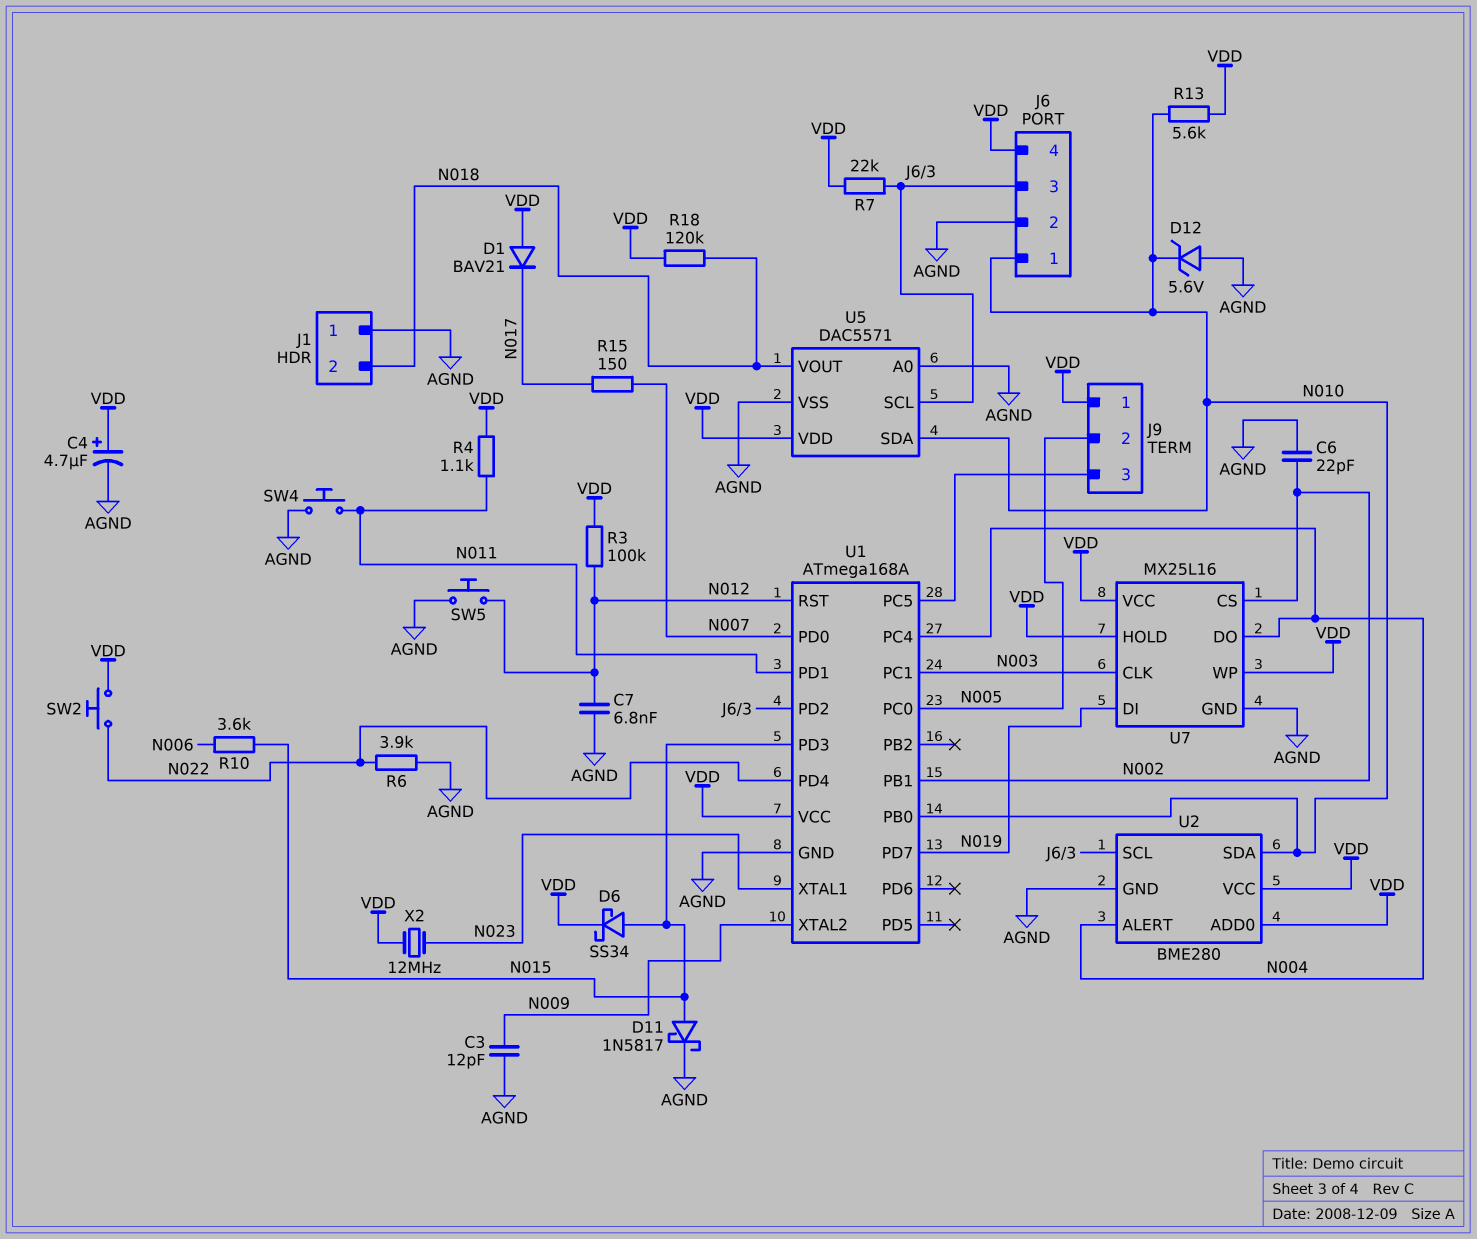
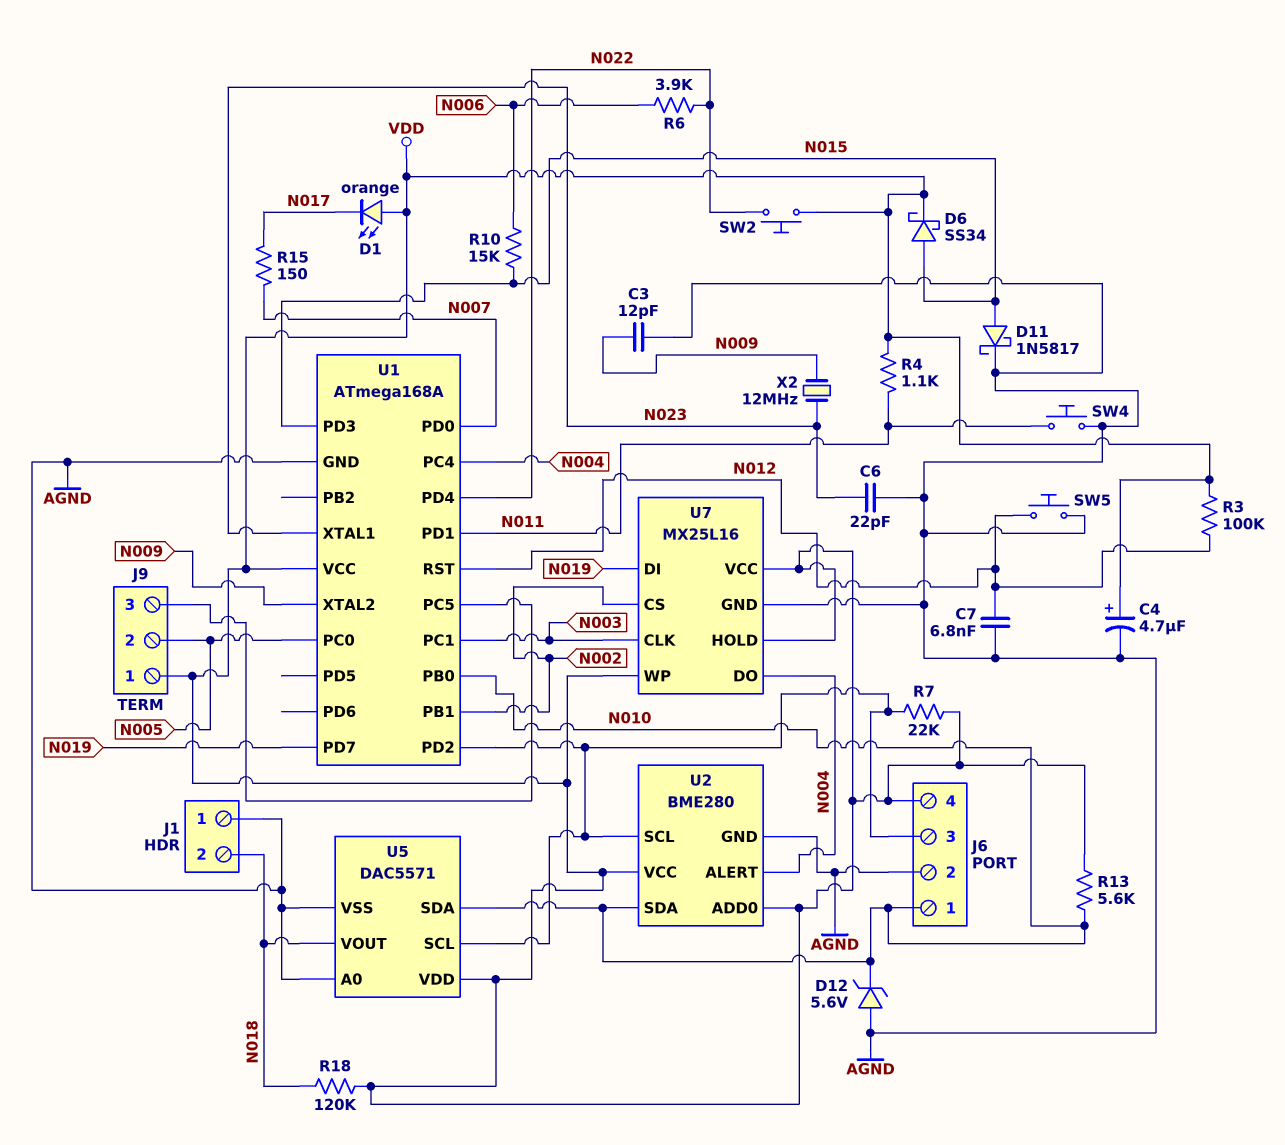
C6: 22pF (AGND, N002) -> 22pF (AGND, N023)
D1: diode BAV21 (A VDD, K N017) -> LED orange (A VDD, K N017)
R6: 3.9k (AGND, N022) -> 3.9k (N006, N022)
R10: 3.6k (N006, N015) -> 15k (N006, N015)
X2: 12MHz (N023, VDD) -> 12MHz (N009, N023)

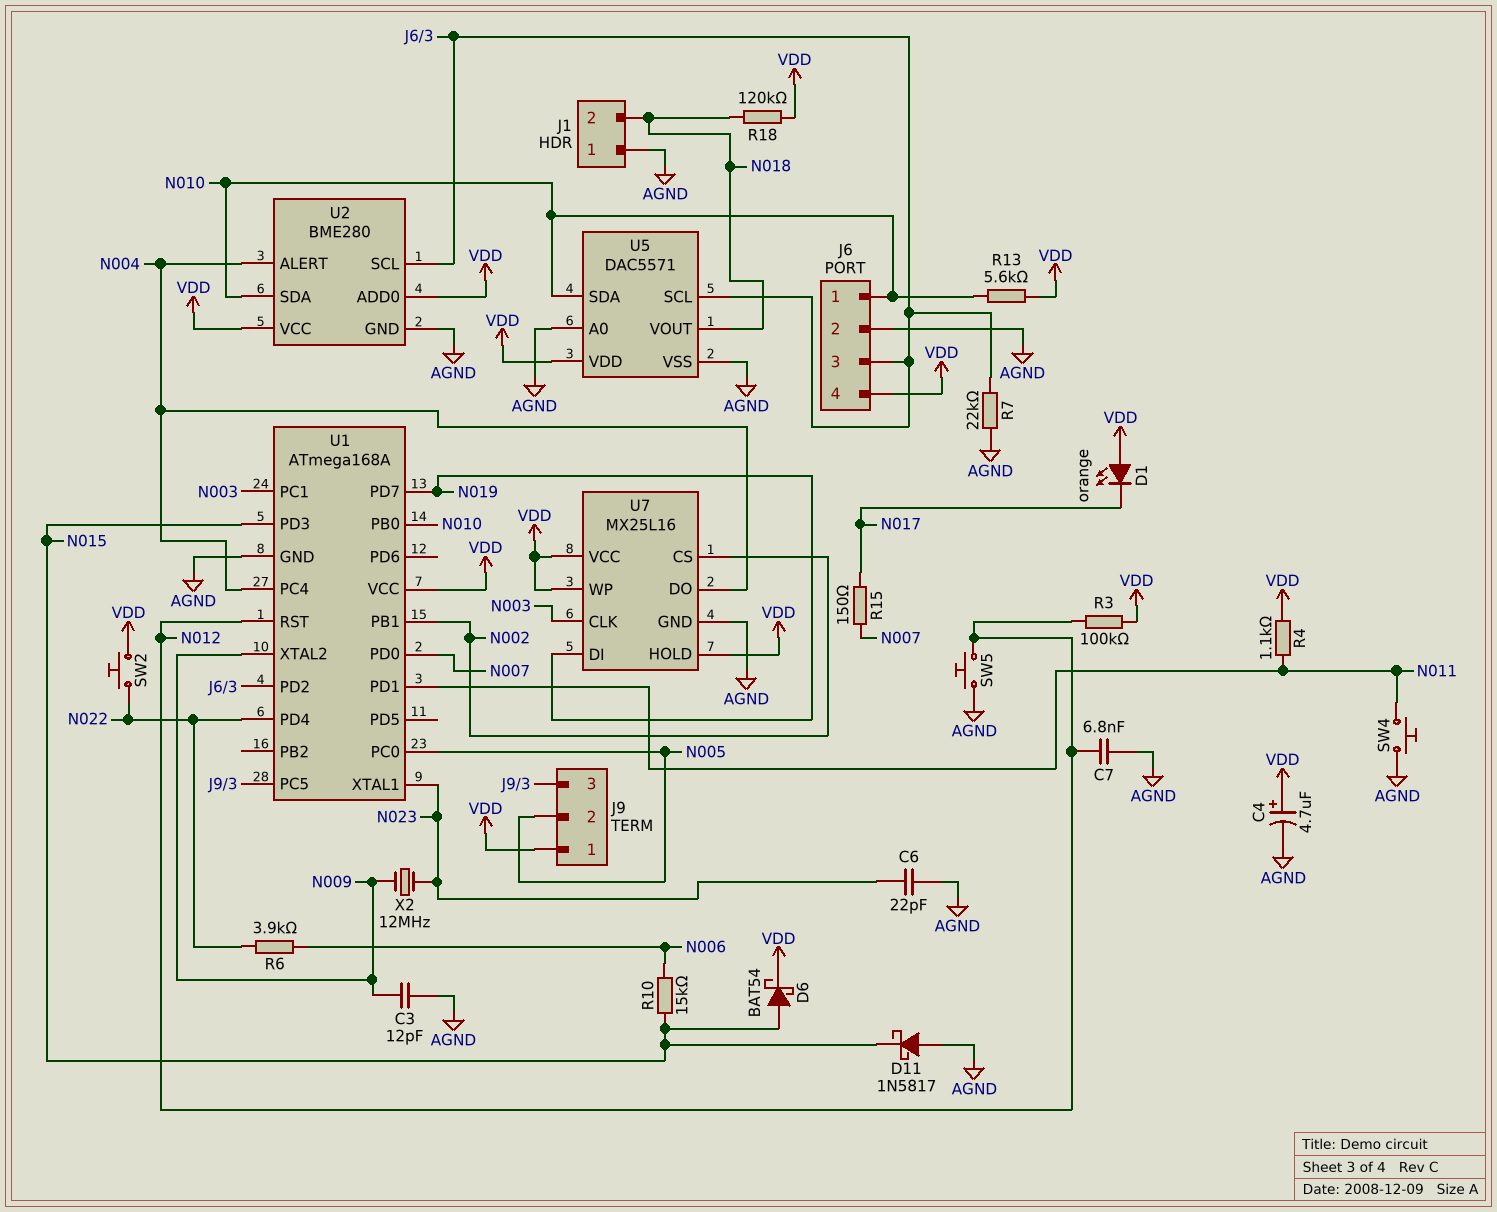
D6: schottky SS34 (A N015, K VDD) -> schottky BAT54 (A N015, K VDD)
D11: schottky 1N5817 (A N015, K AGND) -> schottky 1N5817 (A AGND, K N015)
D12: zener 5.6V (A AGND, K N010) -> none
R7: 22k (J6/3, VDD) -> 22k (AGND, J6/3)

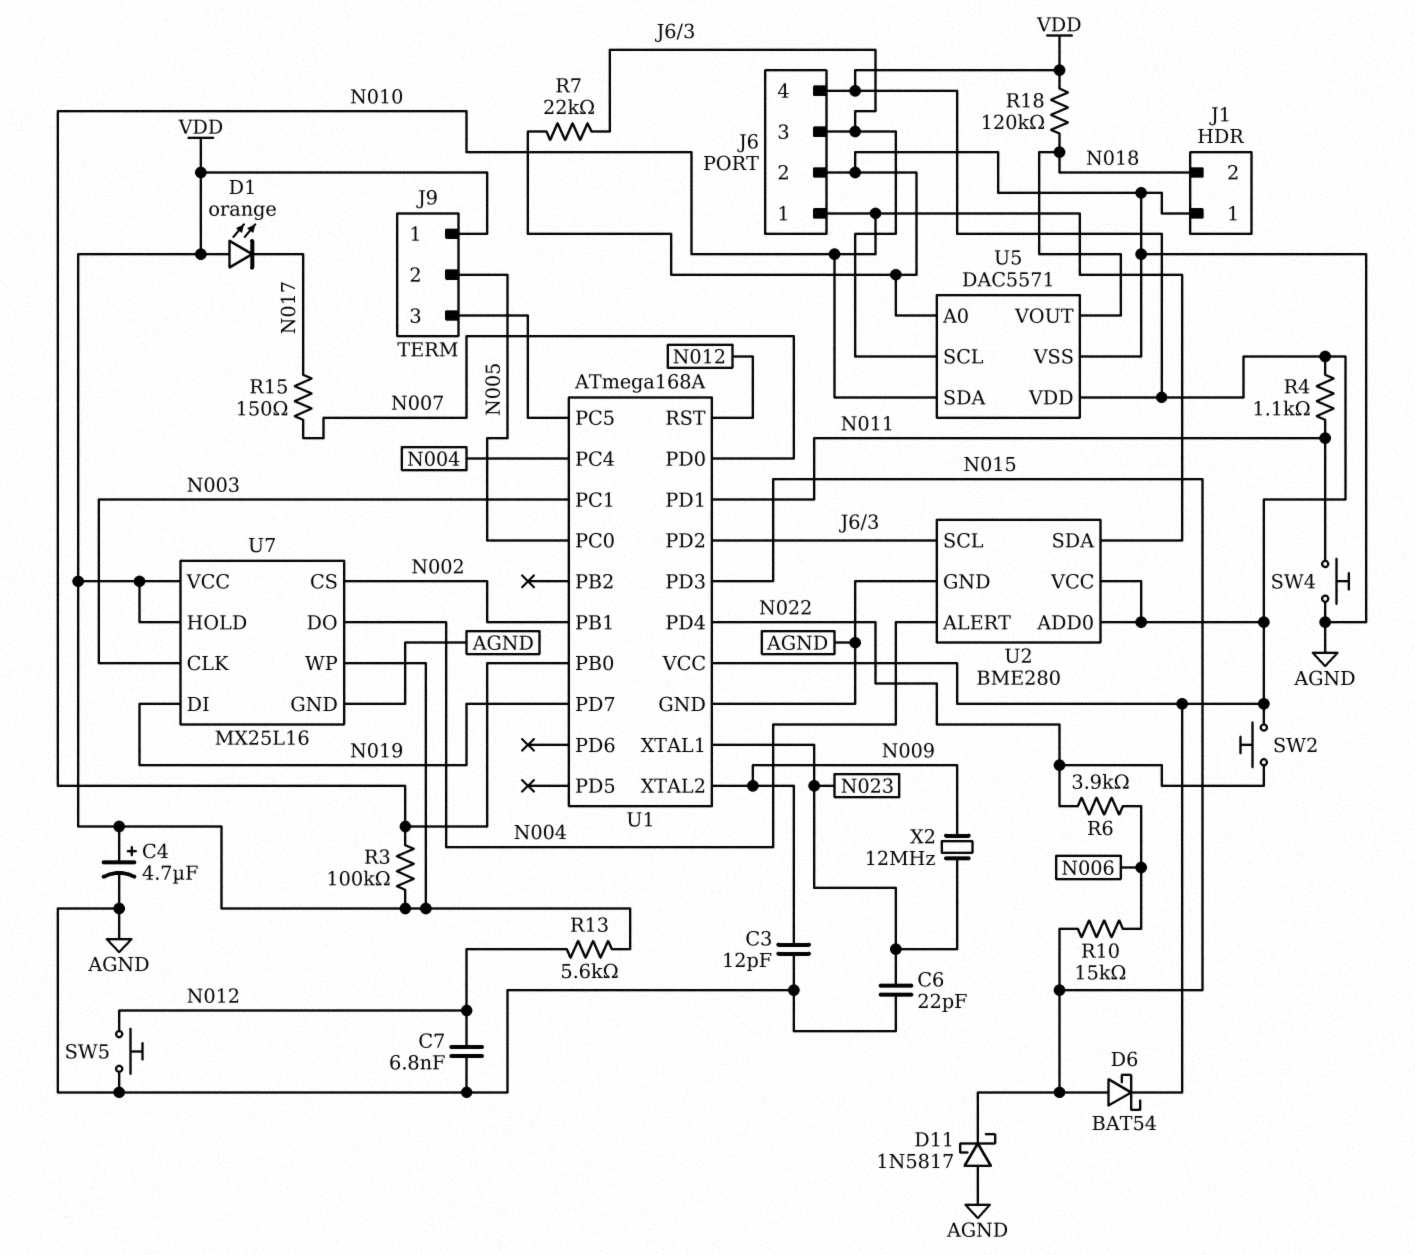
R3: 100k (N012, VDD) -> 100k (N010, VDD)
R13: 5.6k (N010, VDD) -> 5.6k (N012, VDD)

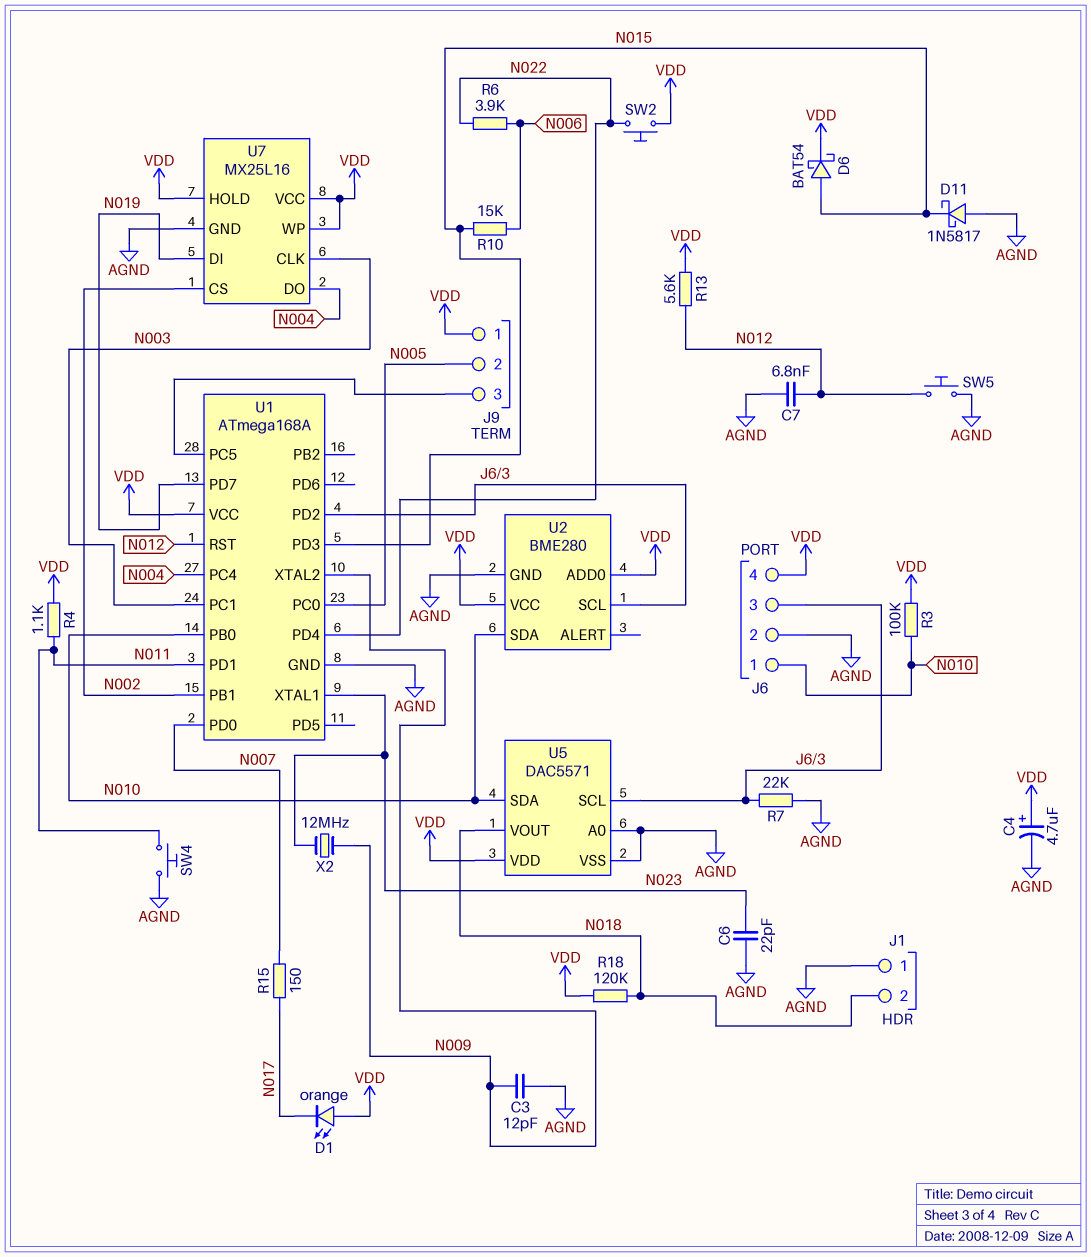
U2 pin ALERT: N004 -> none

